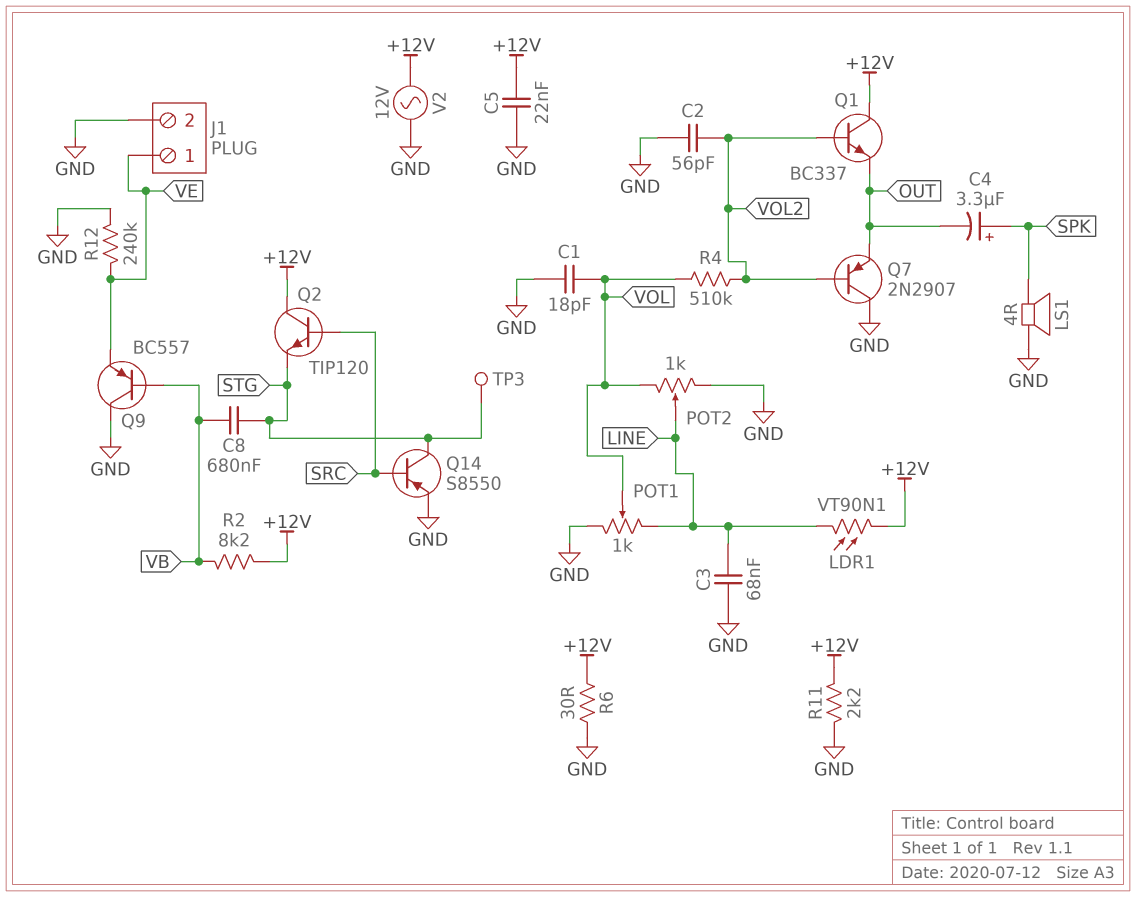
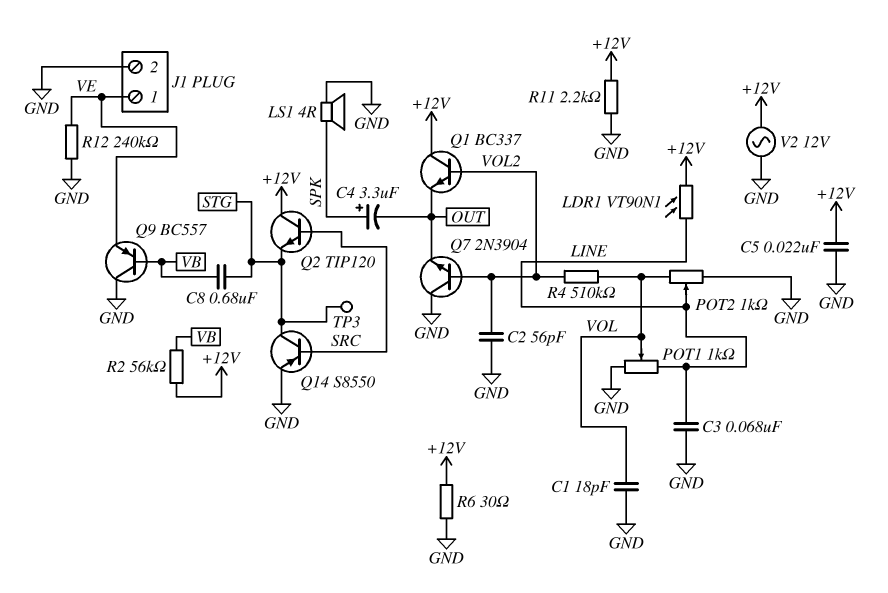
Q7: PNP 2N2907 (B VOL2, C GND, E OUT) -> NPN 2N3904 (B VOL2, C GND, E OUT)
R2: 8.2k (+12V, VB) -> 56k (+12V, VB)

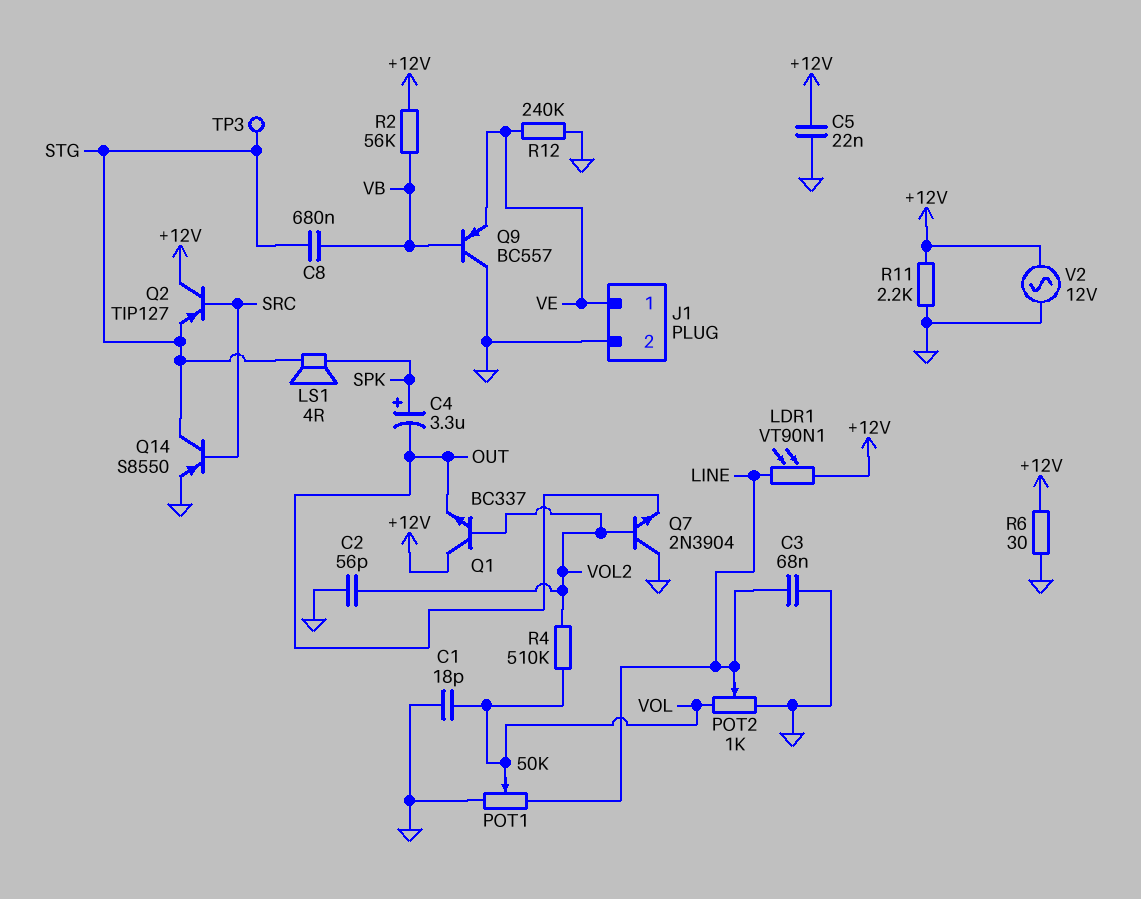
LS1: speaker 4R (GND, SPK) -> speaker 4R (SPK, STG)
POT1: 1k (GND, LINE, wiper VOL) -> 50k (GND, LINE, wiper VOL)
Q2: NPN TIP120 (B SRC, C +12V, E STG) -> PNP TIP127 (B SRC, C +12V, E STG)

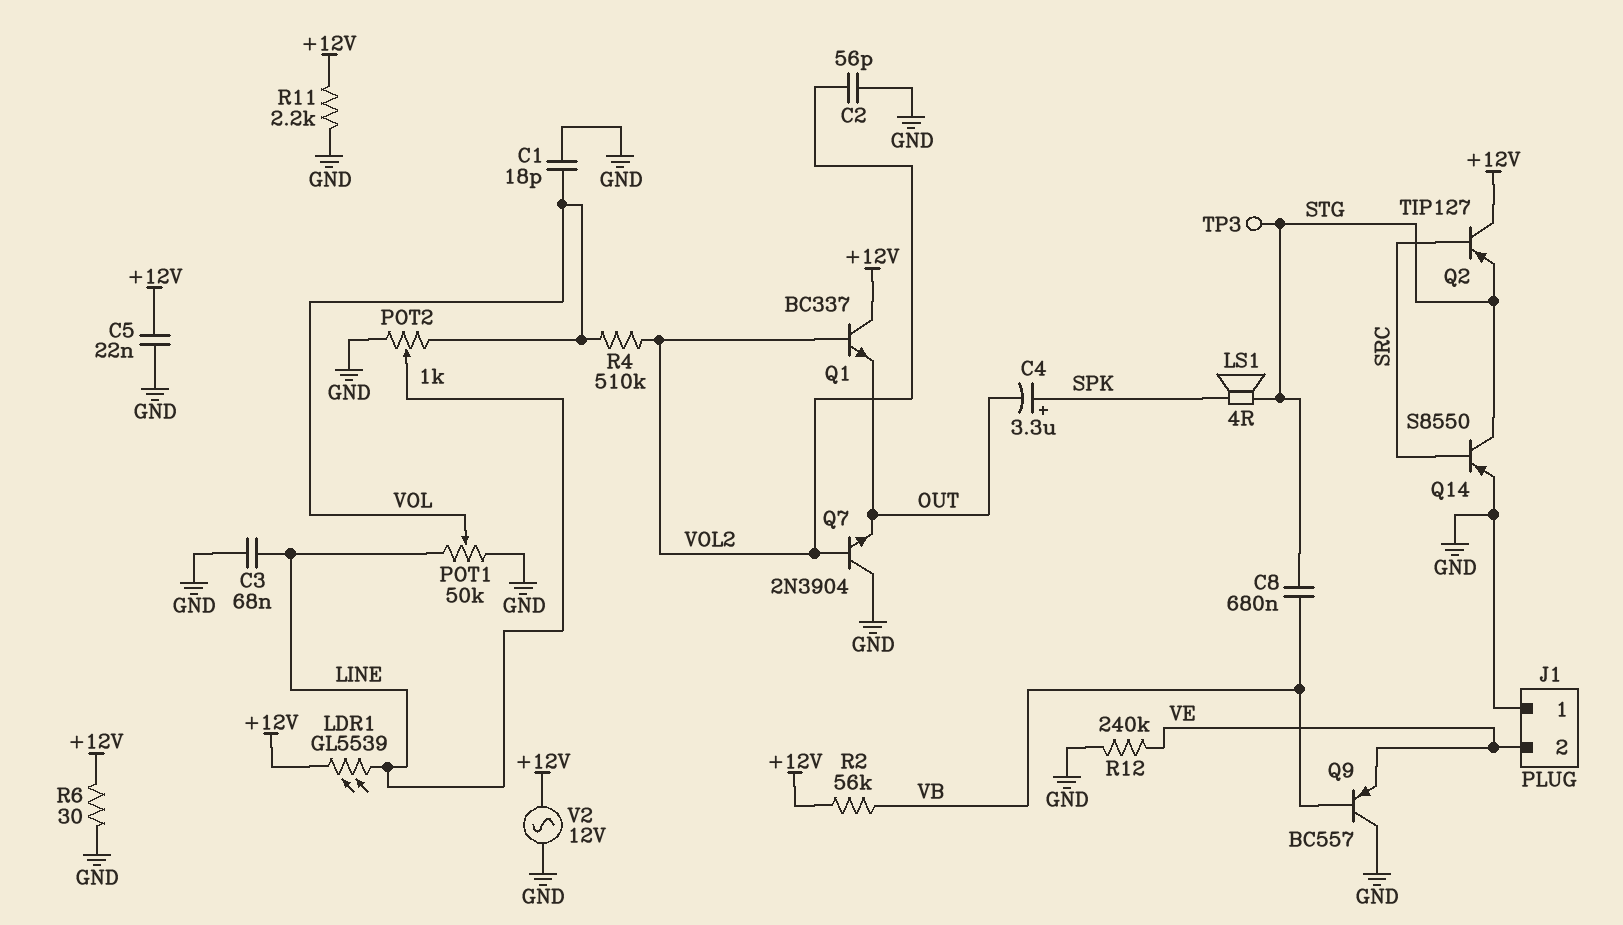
J1 pin 1: VE -> GND
J1 pin 2: GND -> VE
LDR1: VT90N1 (+12V, LINE) -> GL5539 (+12V, LINE)

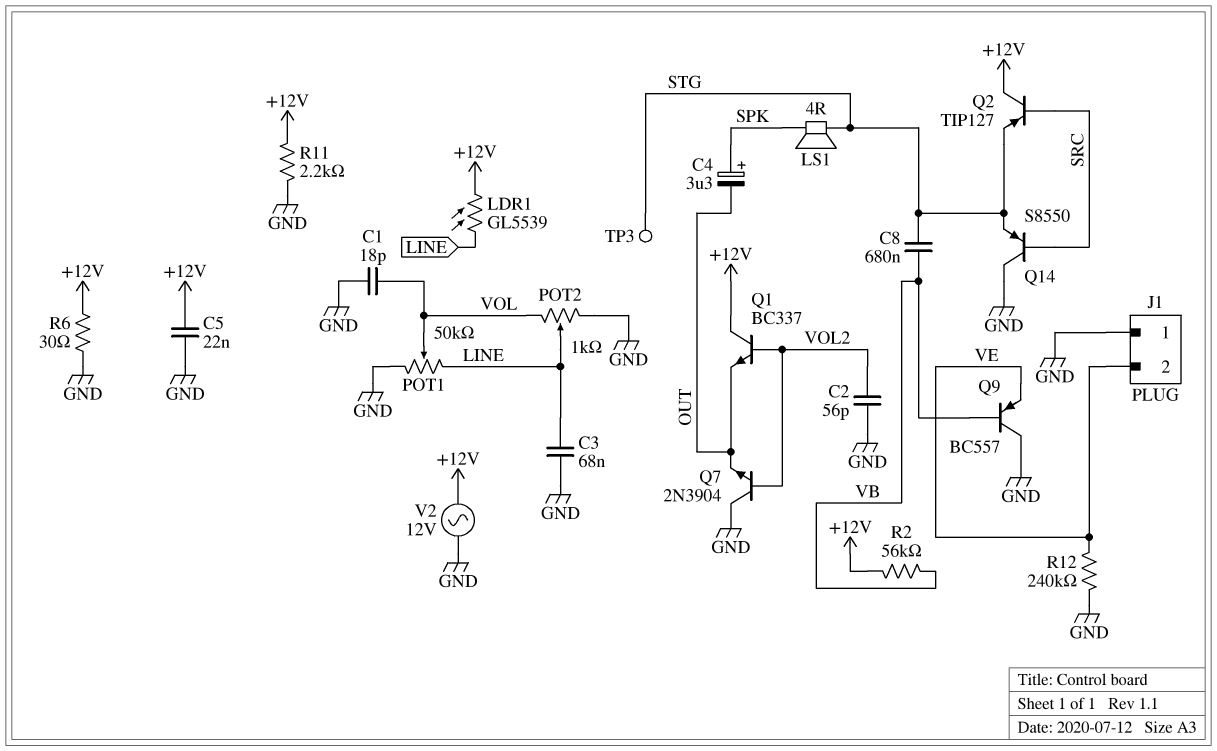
Q14: PNP S8550 (B SRC, C STG, E GND) -> PNP S8550 (B SRC, C GND, E STG)
R4: 510k (VOL, VOL2) -> none

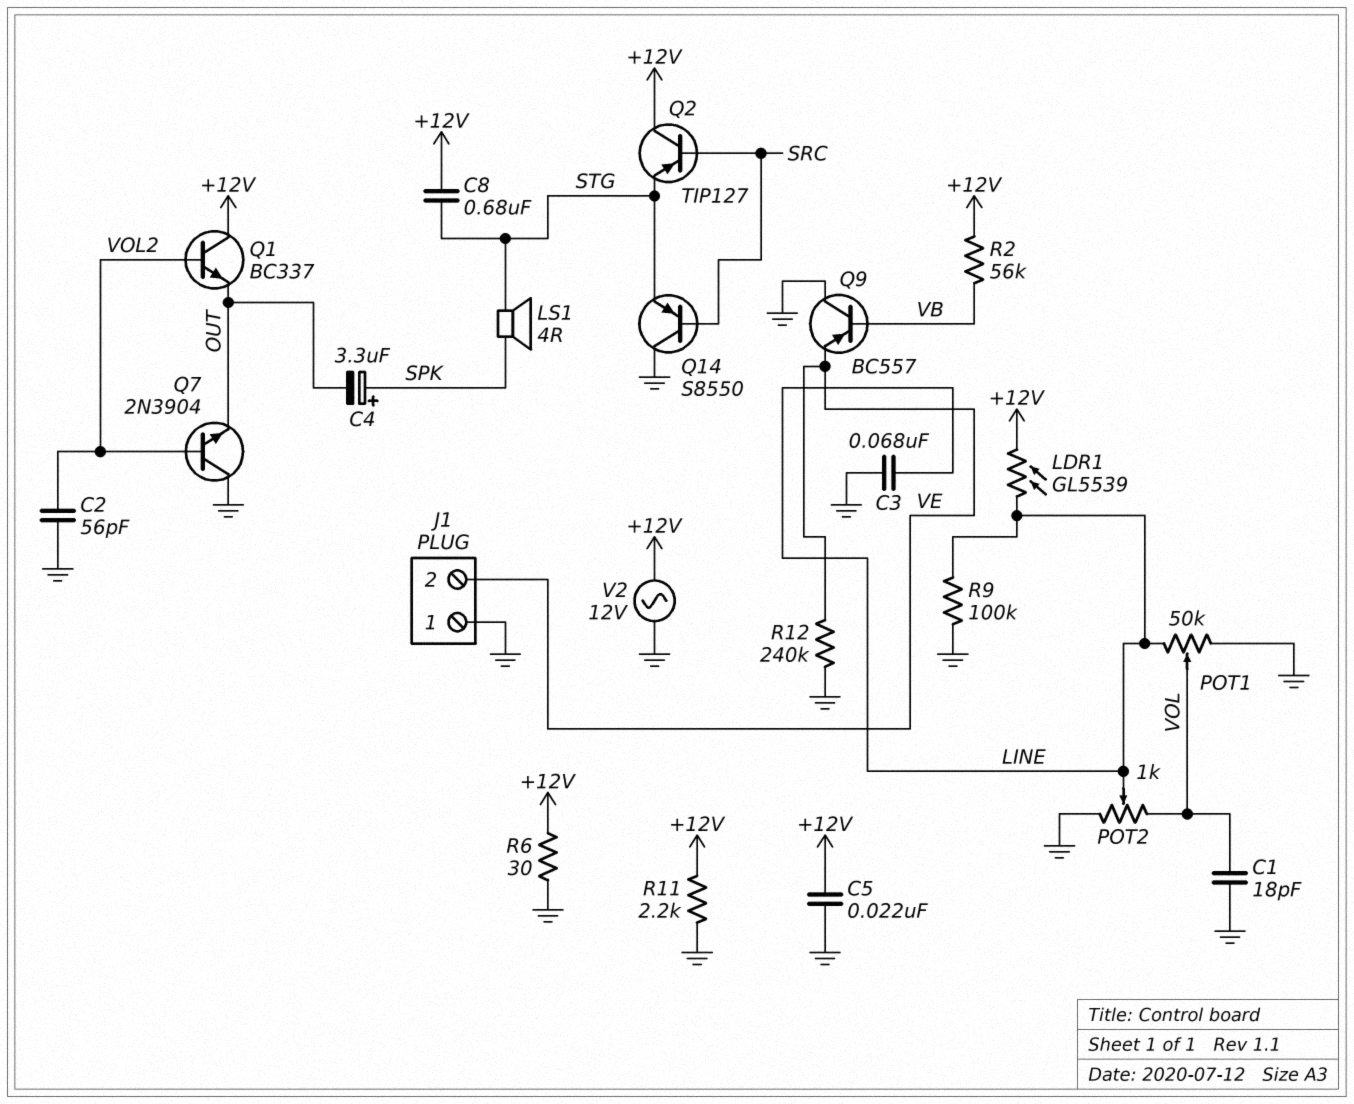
C8: 680nF (STG, VB) -> 680nF (+12V, STG)
R9: none -> 100k (GND, LINE)
TP3: test point (STG) -> none

